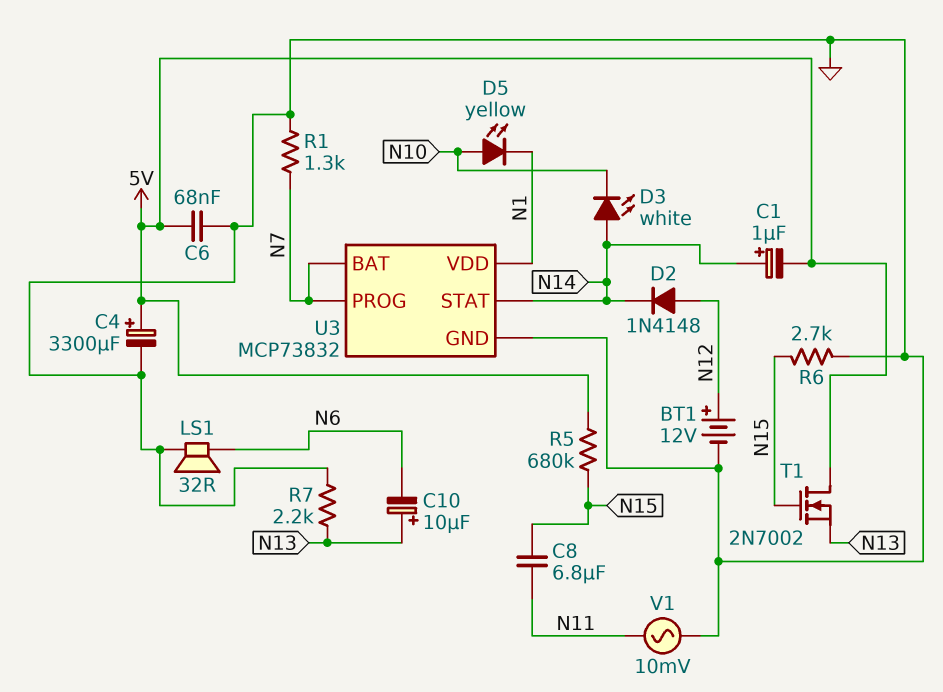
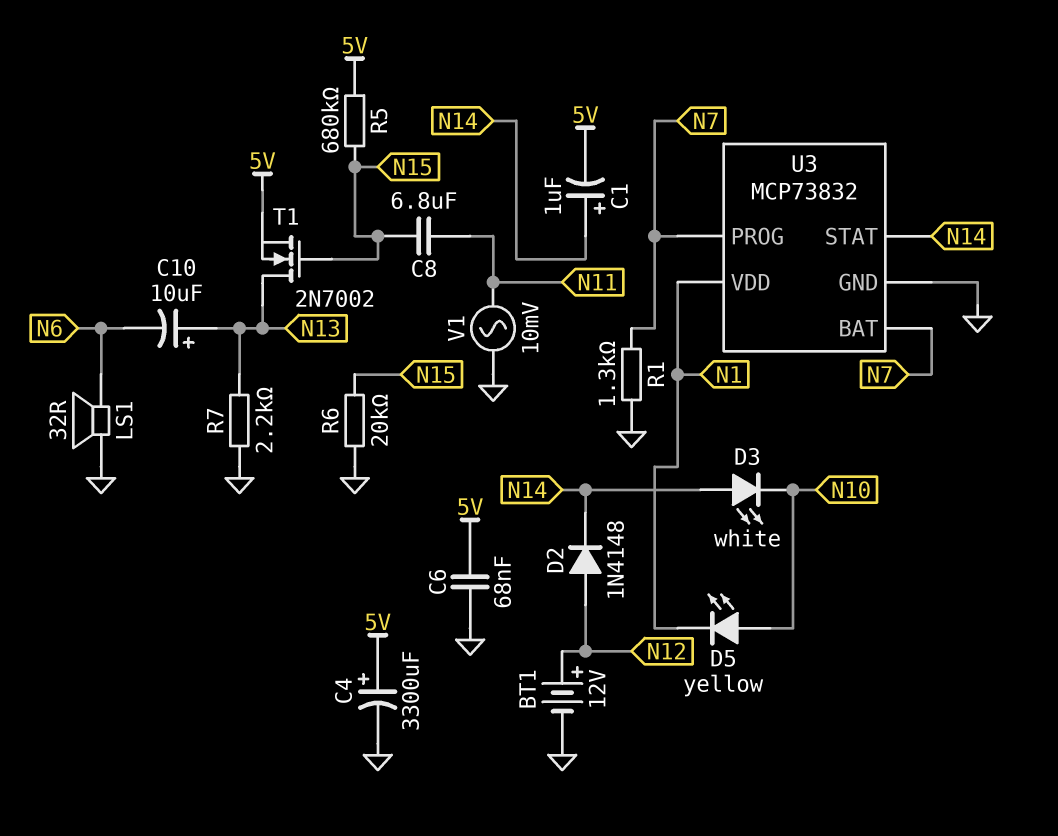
R6: 2.7k (GND, N15) -> 20k (GND, N15)
T1: NMOS 2N7002 (G N15, D 5V, S N13) -> NMOS 2N7002 (G N15, D N13, S 5V)

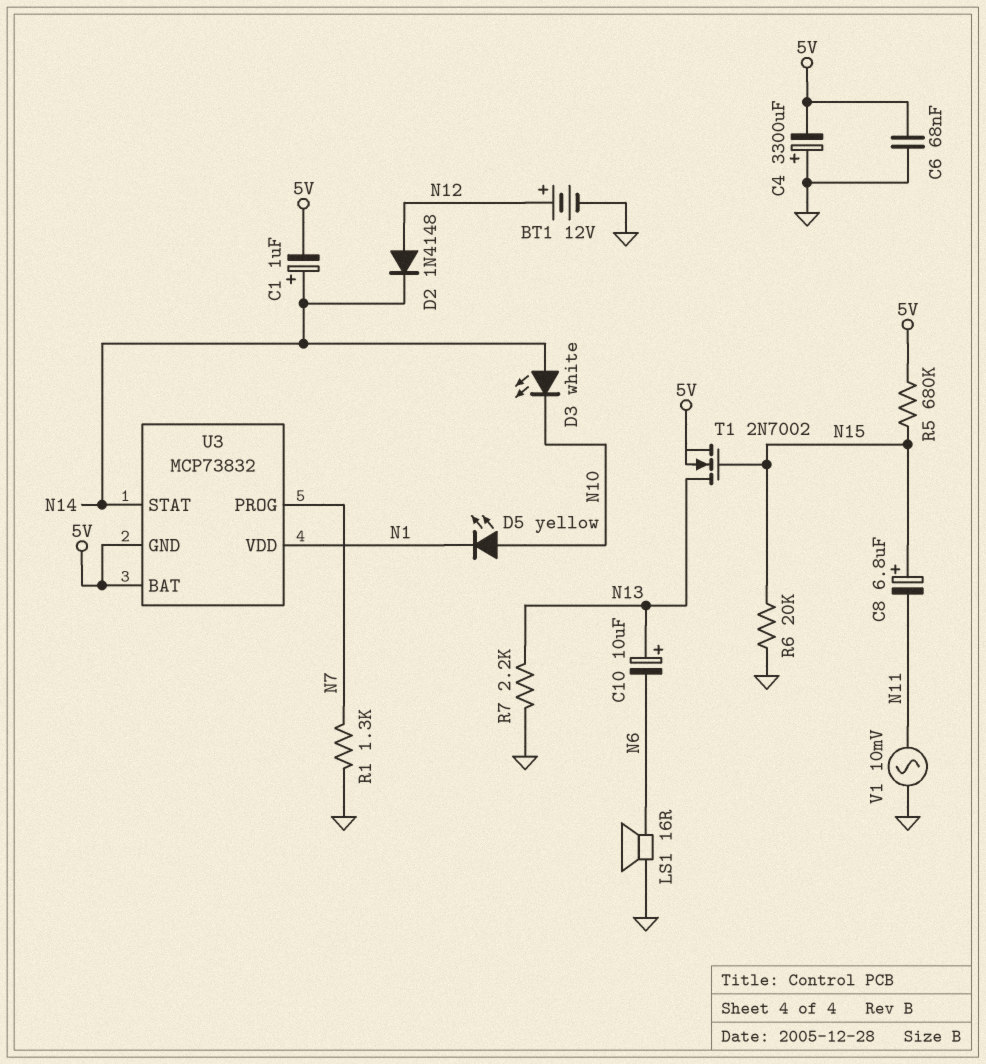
C4: 3300uF (plus 5V, minus GND) -> 3300uF (plus GND, minus 5V)
C8: 6.8uF (N11, N15) -> 6.8uF (plus N15, minus N11)
LS1: speaker 32R (GND, N6) -> speaker 16R (GND, N6)
U3 pin BAT: N7 -> 5V
U3 pin GND: GND -> 5V

